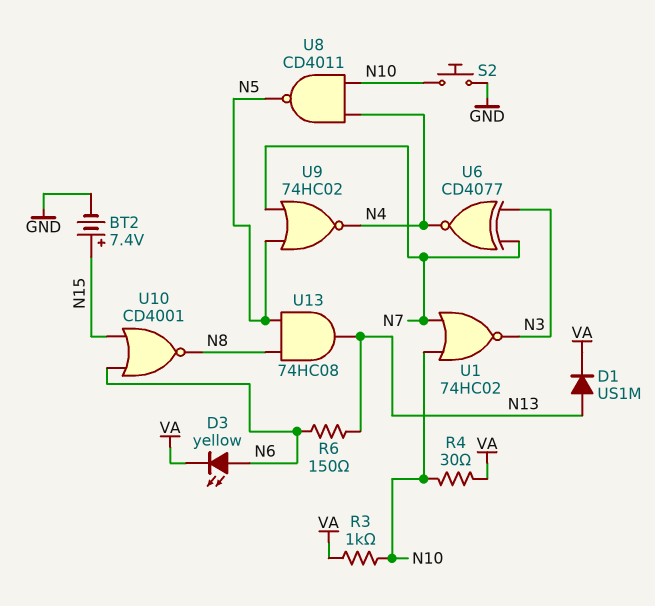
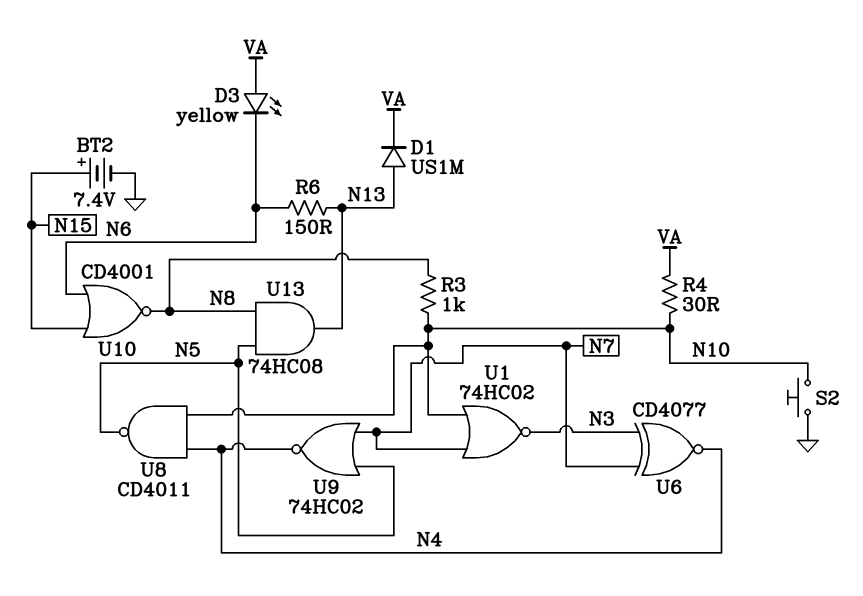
D3: LED yellow (A N6, K VA) -> LED yellow (A VA, K N6)
R3: 1k (N10, VA) -> 1k (N8, N10)

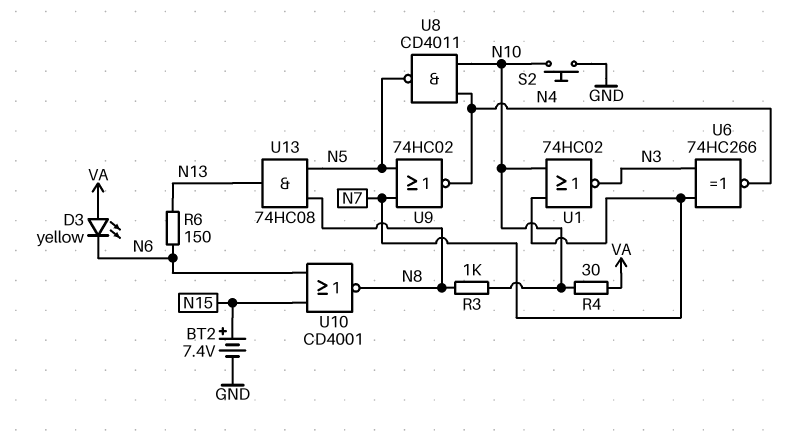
D1: diode US1M (A N13, K VA) -> none
U6: XNOR CD4077 (in N3, in N7, out N4) -> XNOR 74HC266 (in N3, in N7, out N4)

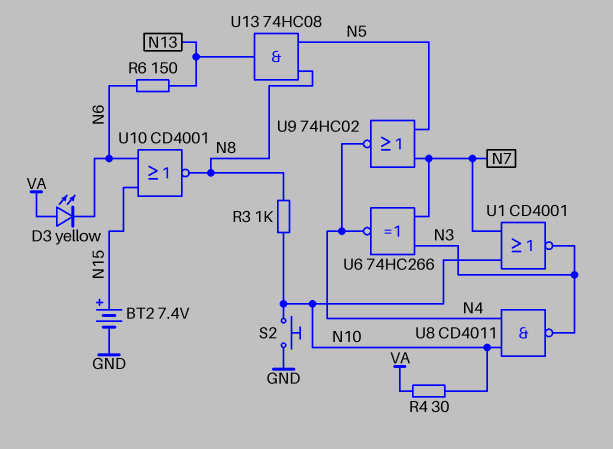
U1: NOR 74HC02 (in N7, in N10, out N3) -> NOR CD4001 (in N7, in N10, out N3)
U8: NAND CD4011 (in N4, in N10, out N5) -> NAND CD4011 (in N4, in N10, out N3)

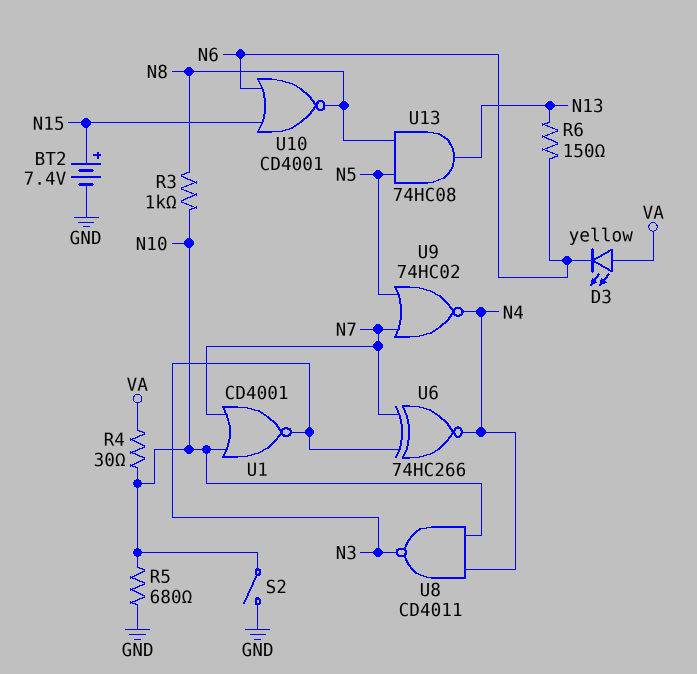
R5: none -> 680 (GND, N10)
S2: button (GND, N10) -> switch (GND, N10)

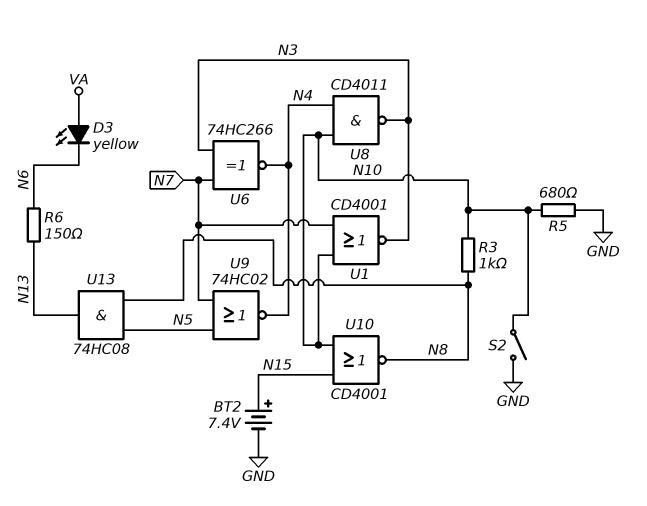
R4: 30 (N10, VA) -> none
U10: NOR CD4001 (in N6, in N15, out N8) -> NOR CD4001 (in N10, in N15, out N8)

